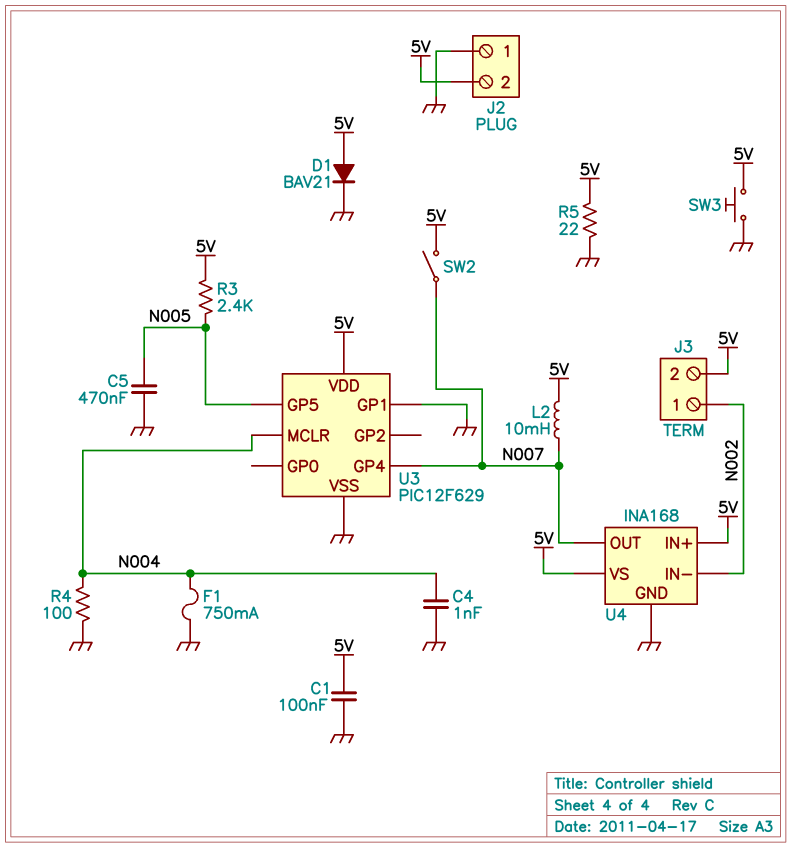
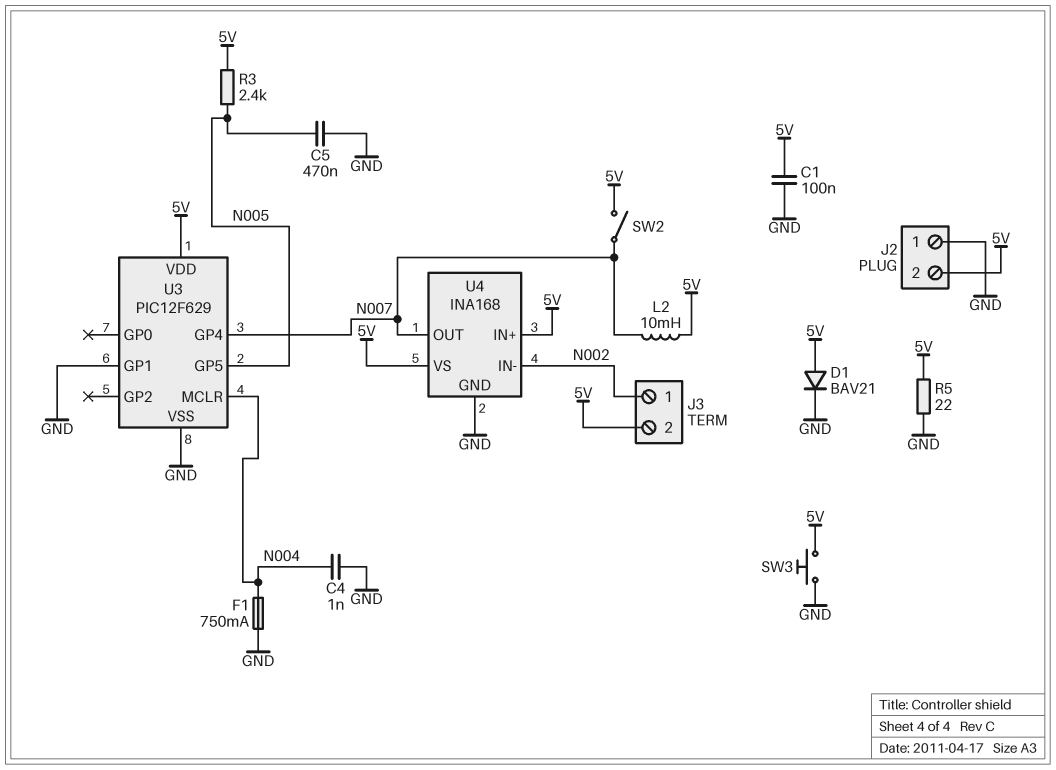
R4: 100 (GND, N004) -> none

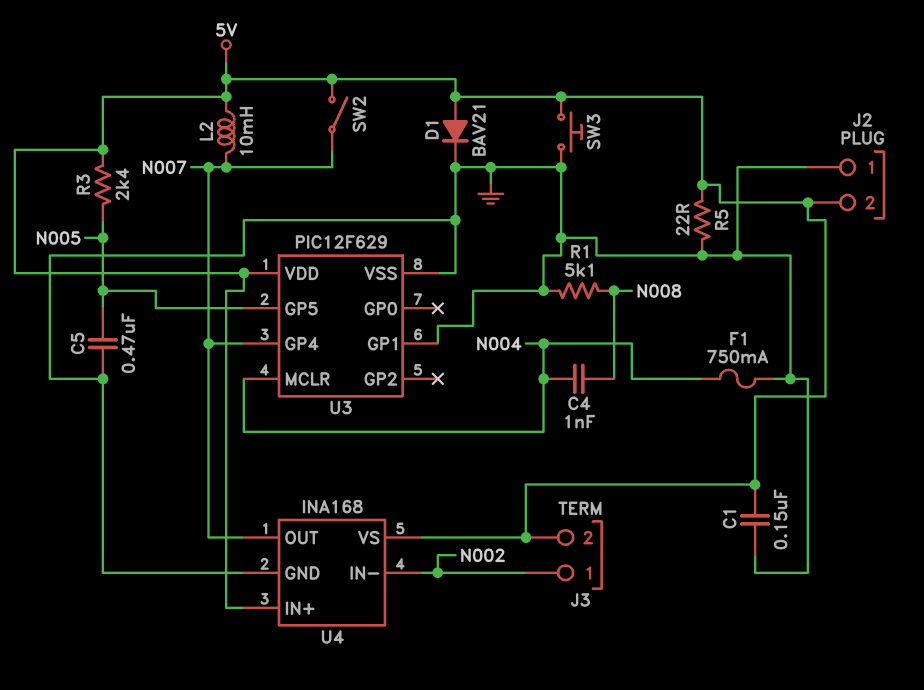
C1: 100nF (5V, GND) -> 150nF (5V, GND)
C4: 1nF (GND, N004) -> 1nF (N004, N008)
R1: none -> 5.1k (GND, N008)

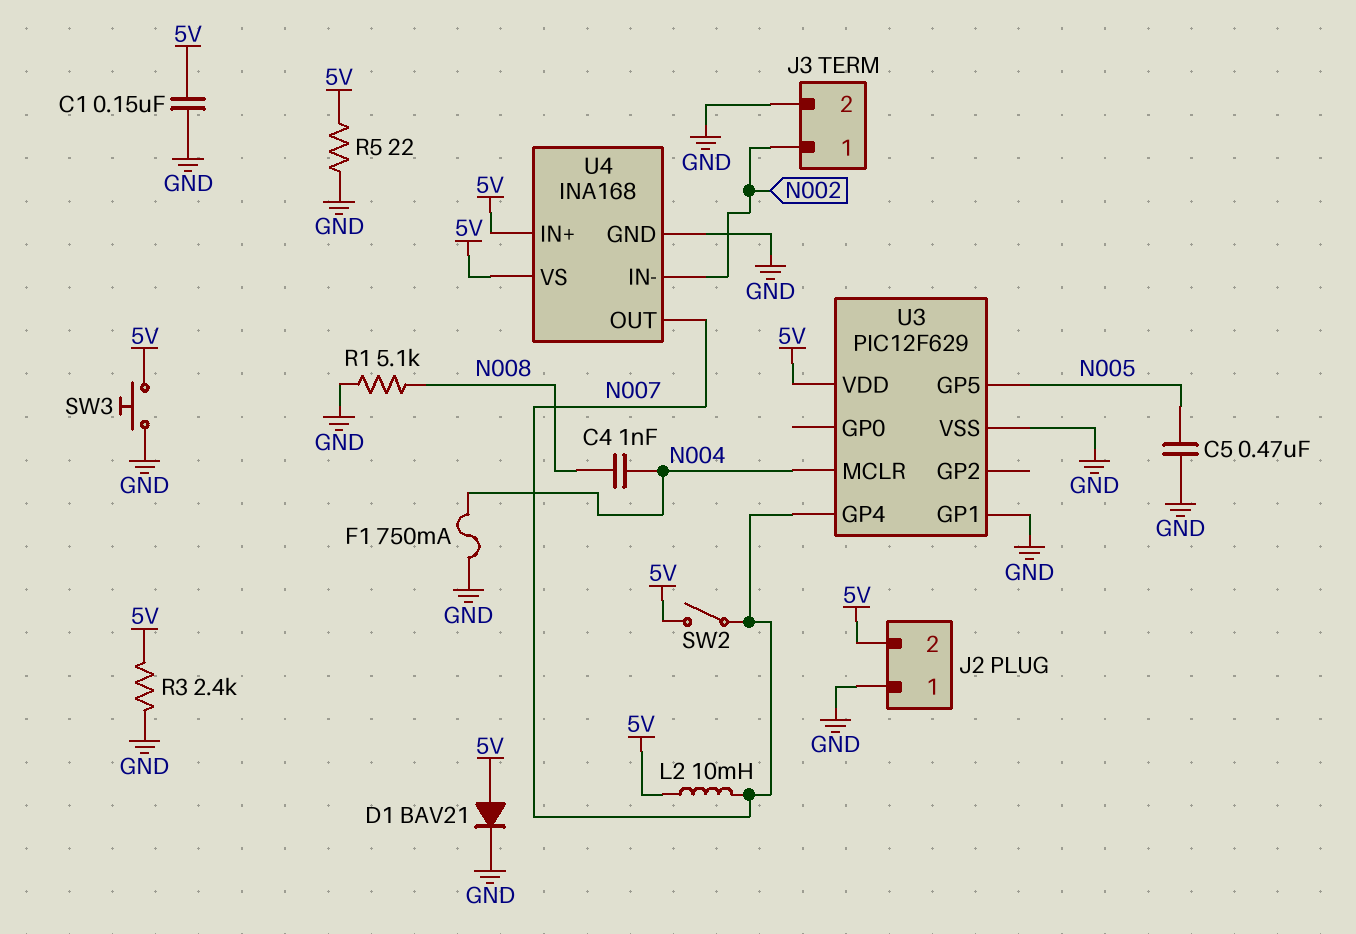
J3 pin 2: 5V -> GND
R3: 2.4k (5V, N005) -> 2.4k (5V, GND)

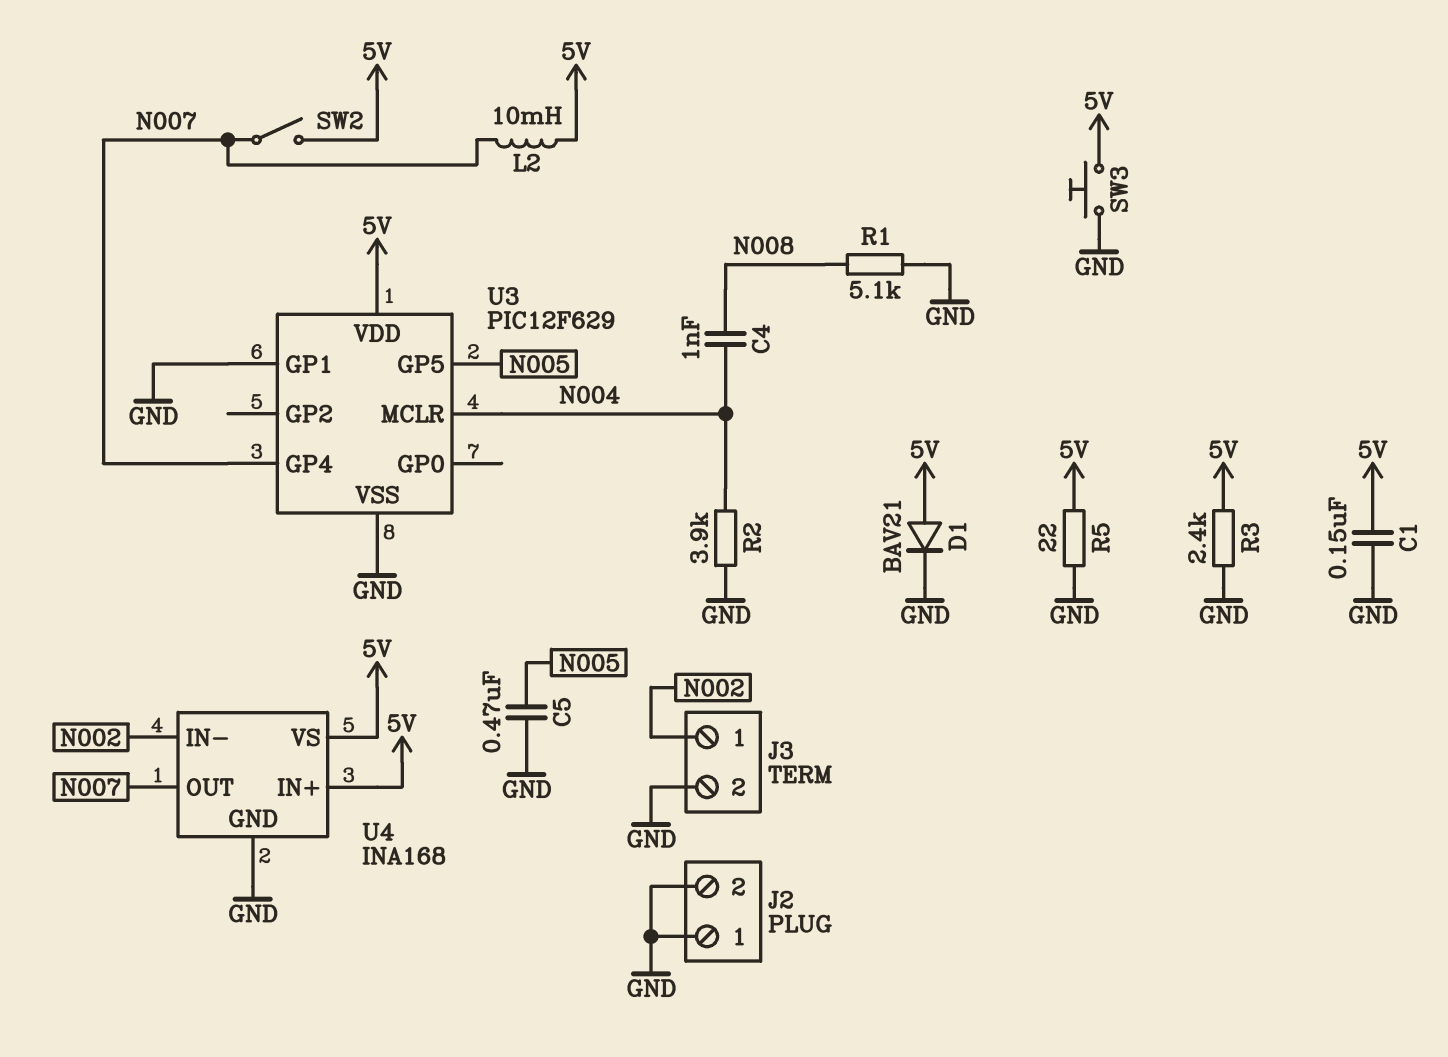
F1: 750mA (GND, N004) -> none
J2 pin 2: 5V -> GND
R2: none -> 3.9k (GND, N004)

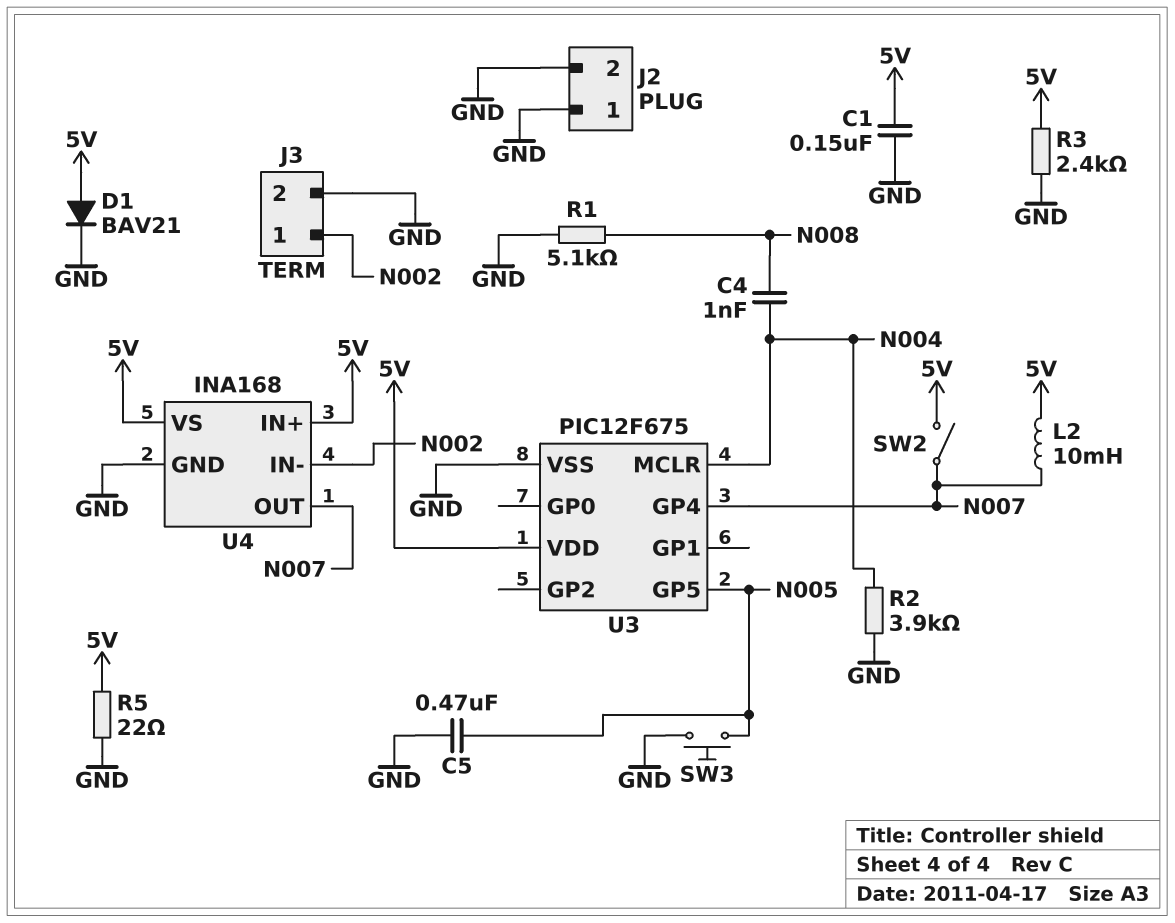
SW3: button (5V, GND) -> button (GND, N005)
U3: PIC12F629 -> PIC12F675
U3 pin GP1: GND -> none

